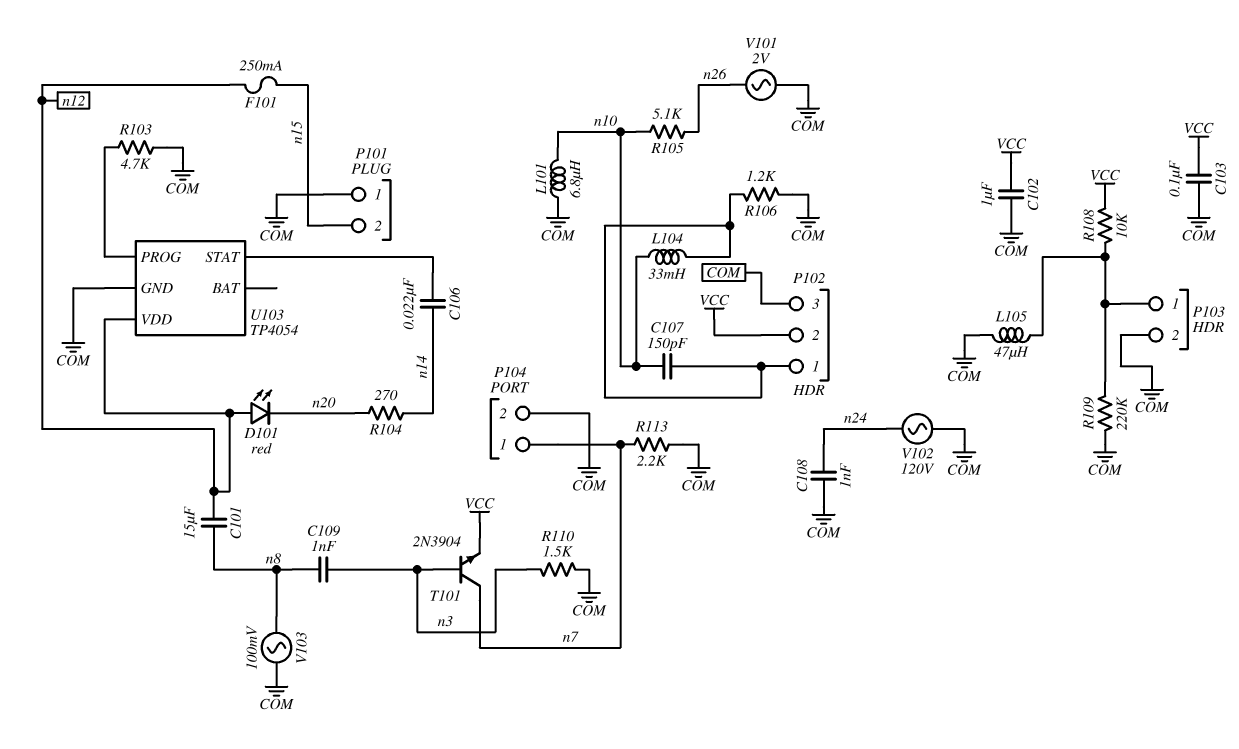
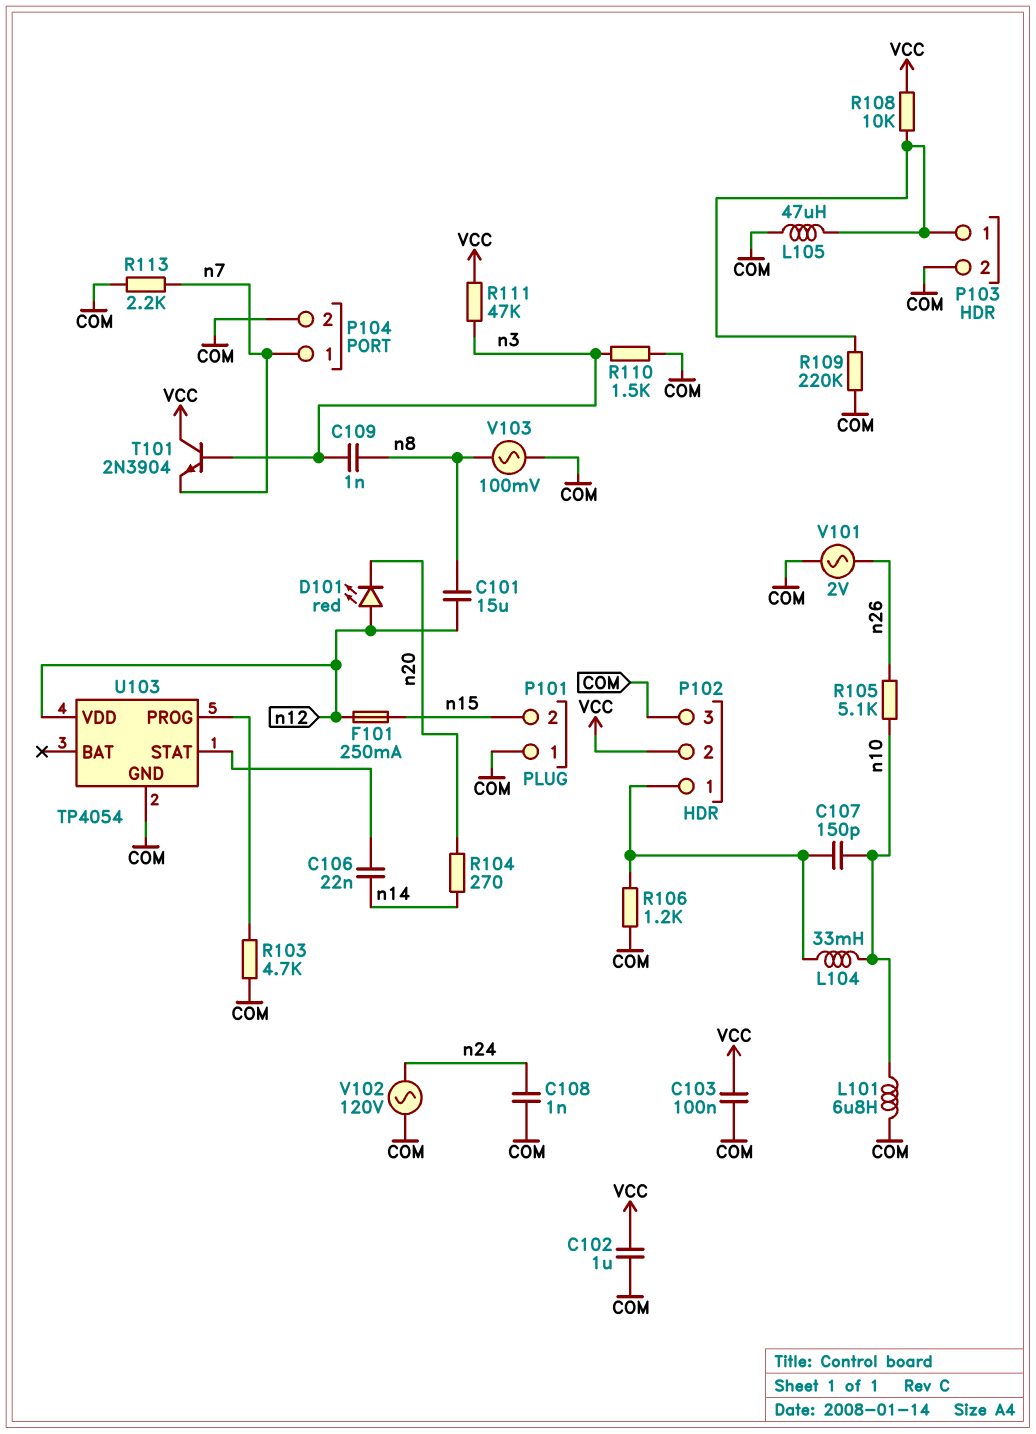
R111: none -> 47k (VCC, n3)
T101: NPN 2N3904 (B n3, C n7, E VCC) -> NPN 2N3904 (B n3, C VCC, E n7)

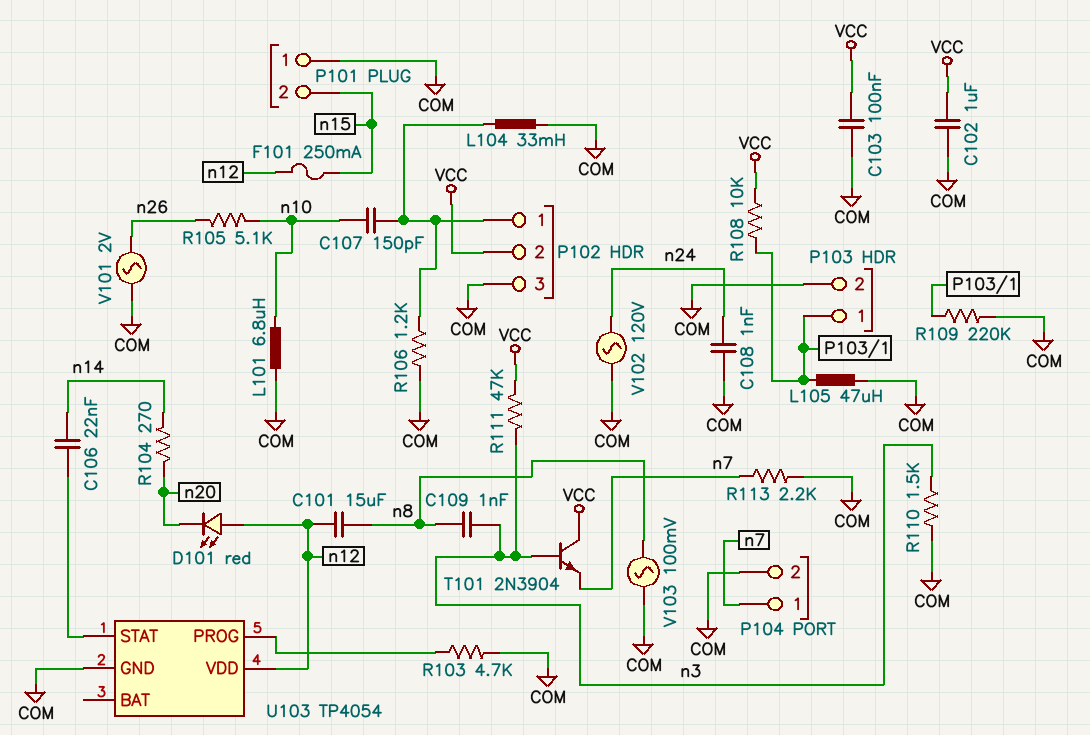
L104: 33mH (P102/1, n10) -> 33mH (COM, P102/1)

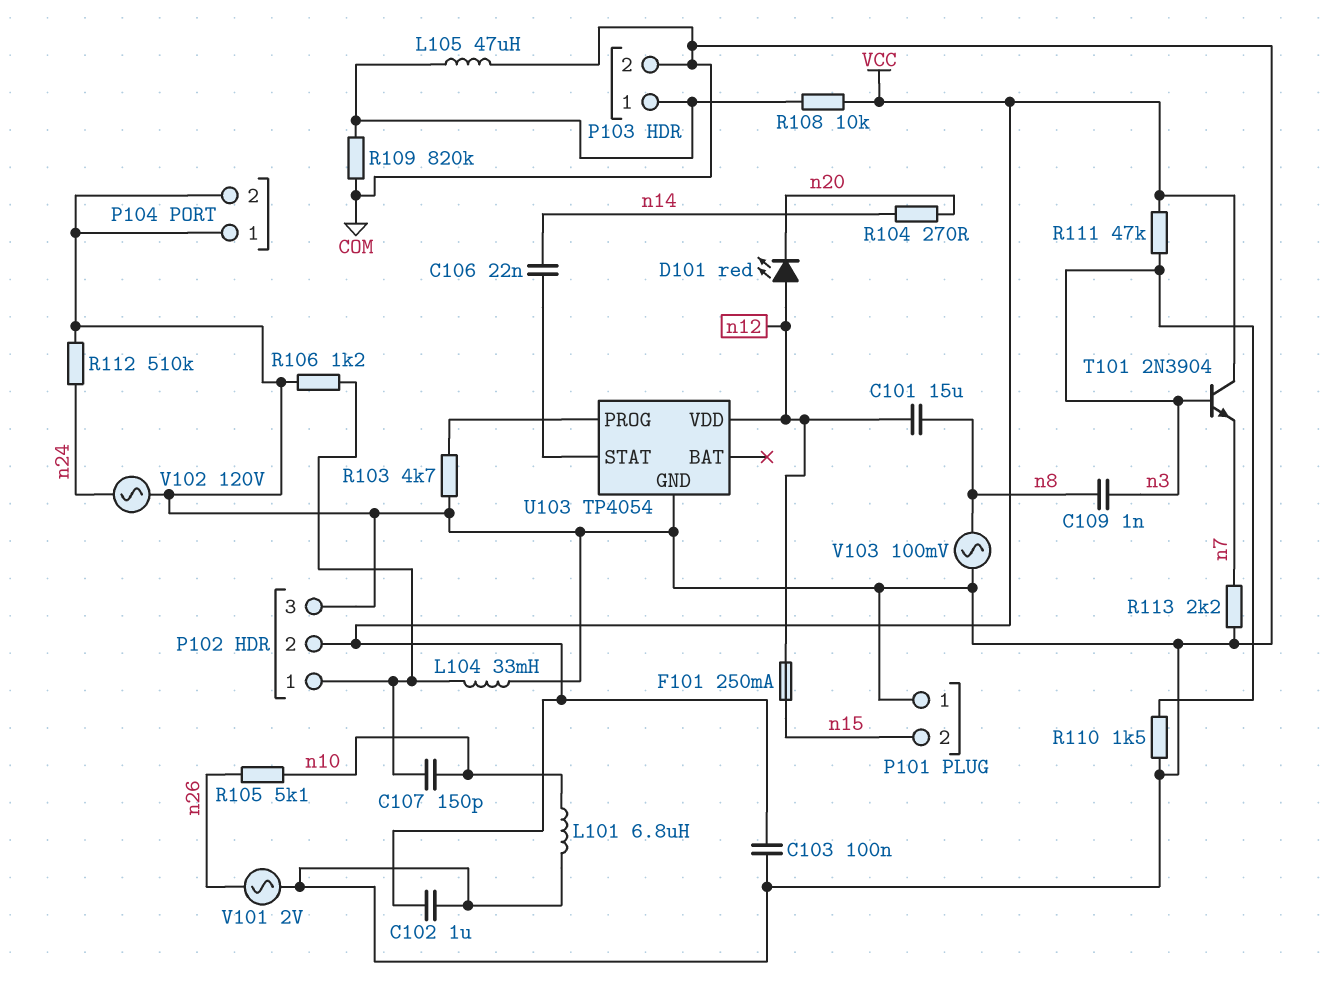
C108: 1nF (COM, n24) -> none
P104 pin 1: n7 -> COM
R109: 220k (COM, P103/1) -> 820k (COM, P103/1)
R112: none -> 510k (COM, n24)

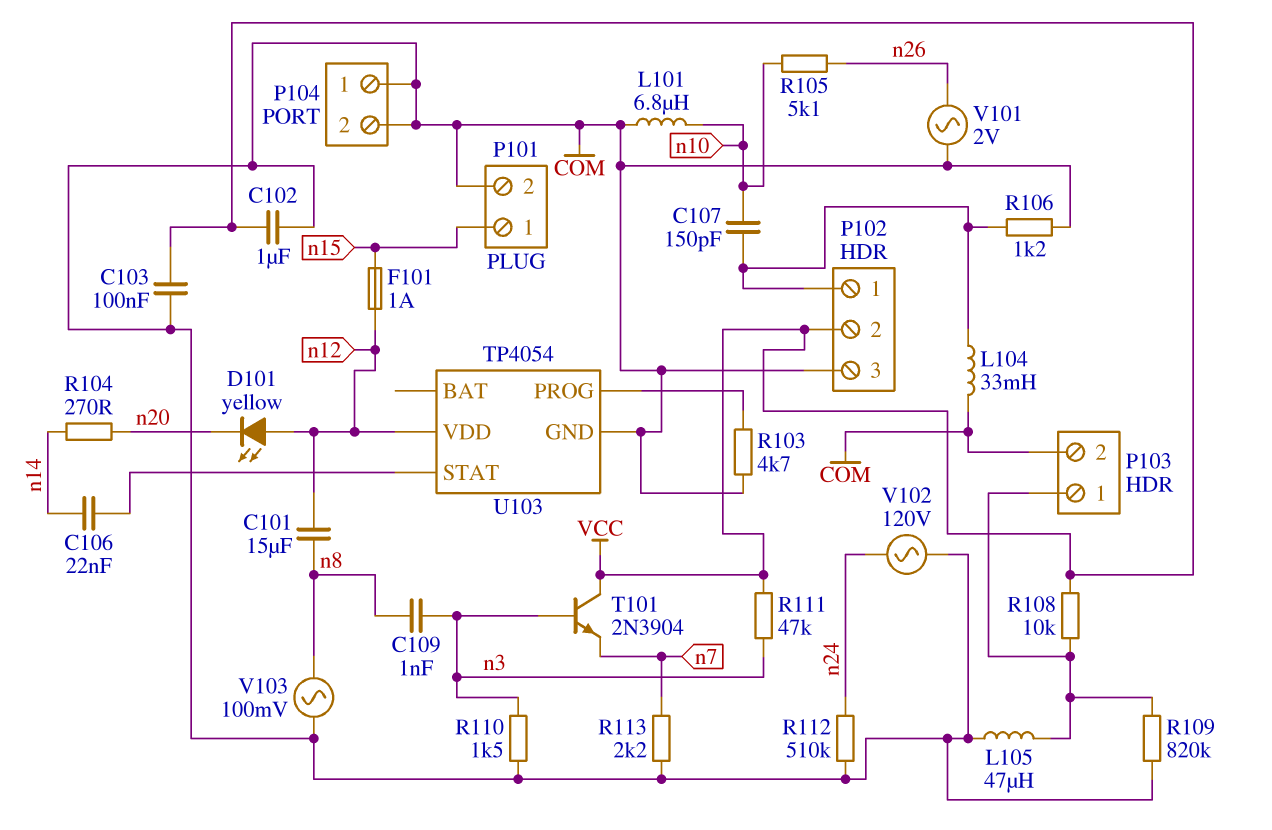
D101: LED red (A n12, K n20) -> LED yellow (A n12, K n20)
F101: 250mA (n12, n15) -> 1A (n12, n15)
P101 pin 1: COM -> n15
P101 pin 2: n15 -> COM

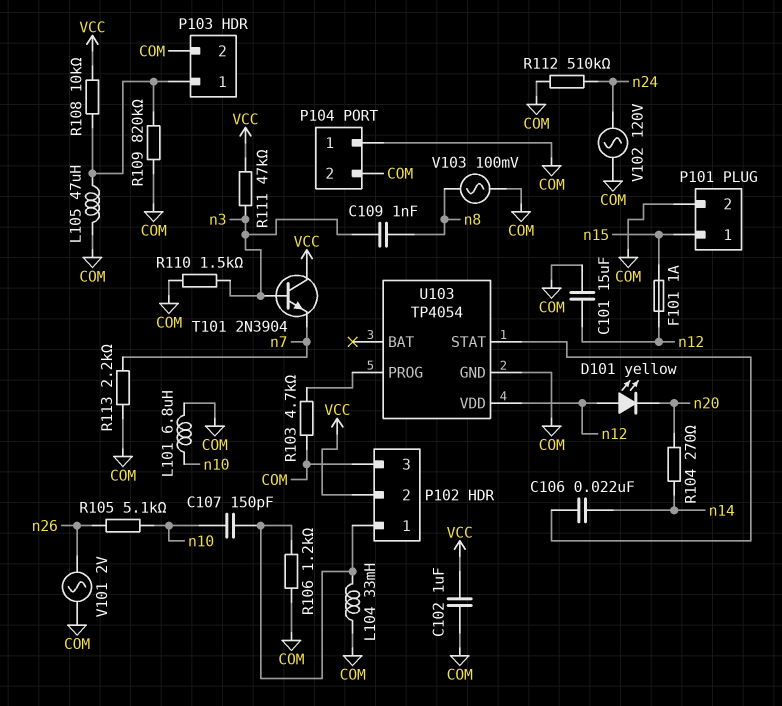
C101: 15uF (n8, n12) -> 15uF (COM, n12)
C103: 100nF (COM, VCC) -> none

